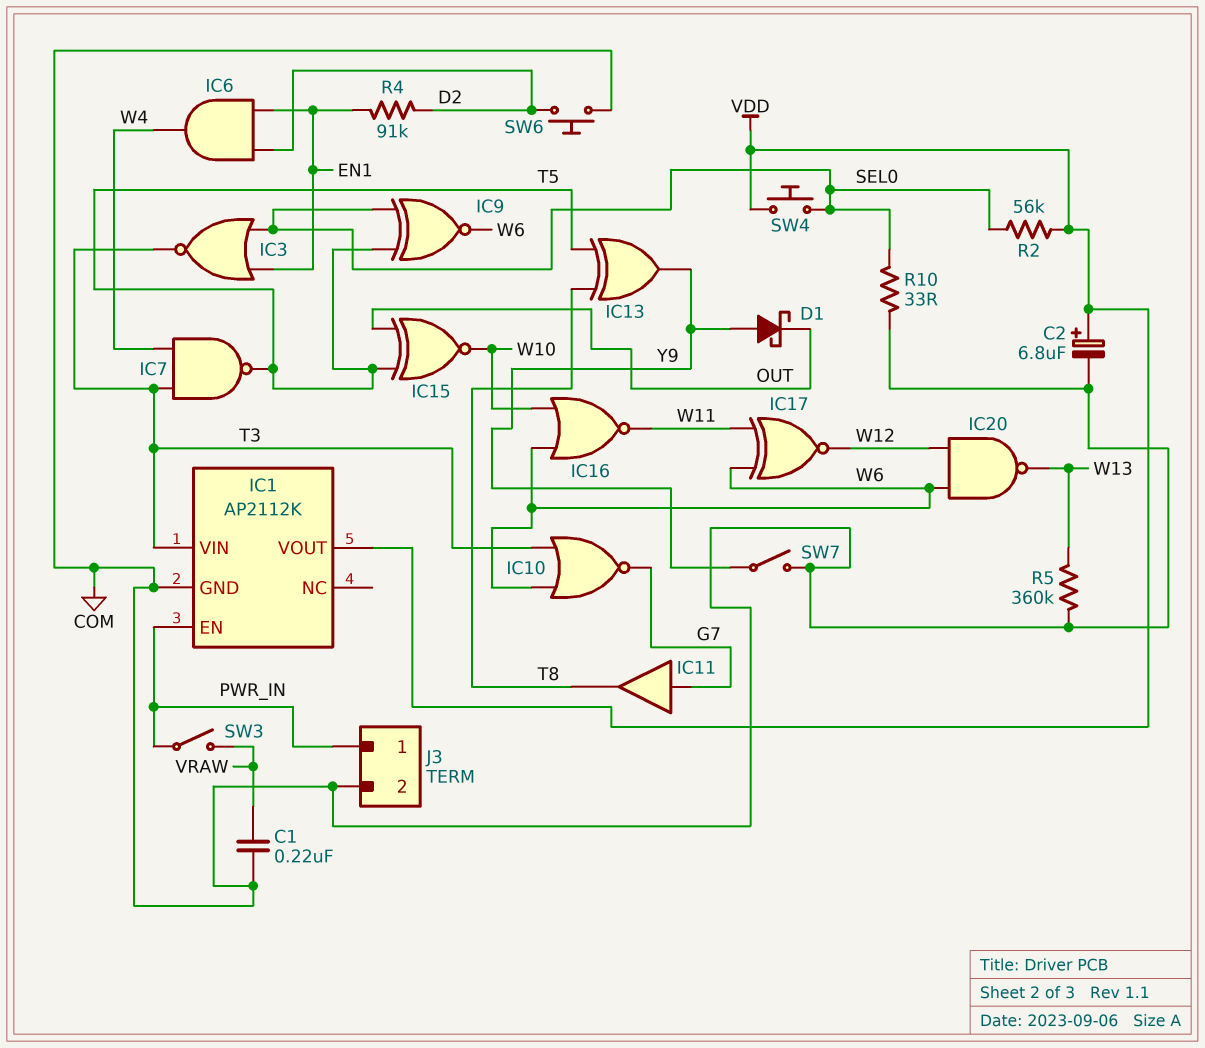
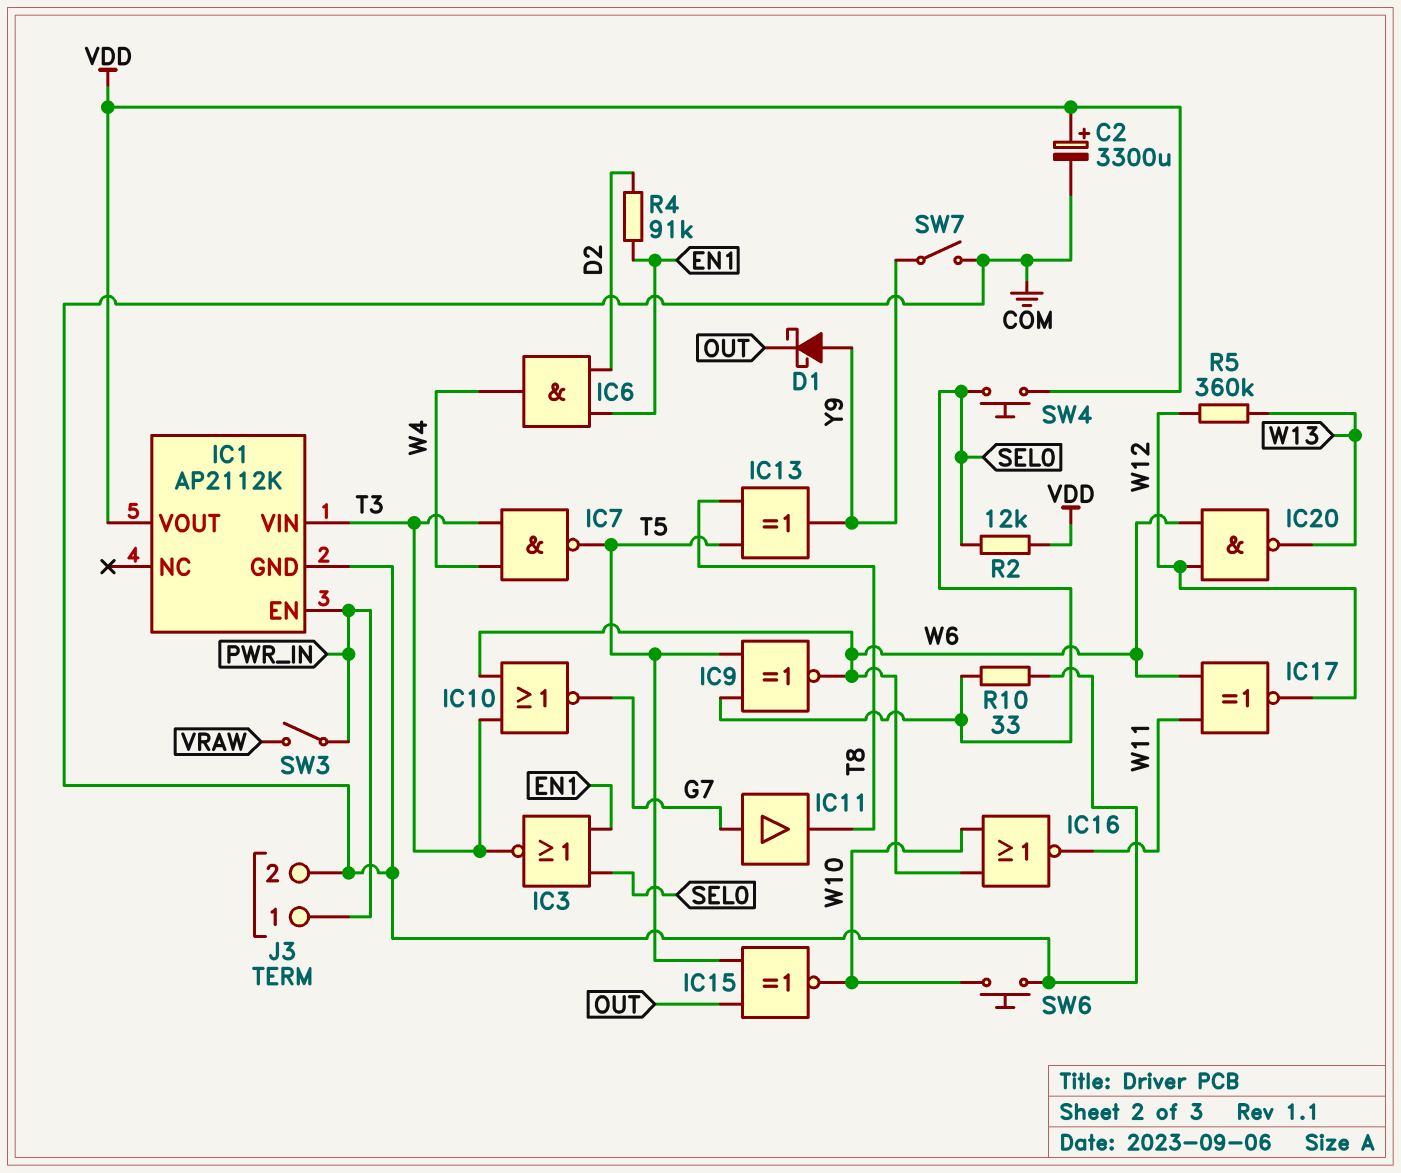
C1: 220nF (COM, VRAW) -> none
C2: 6.8uF (plus VDD, minus COM) -> 3300uF (plus VDD, minus COM)
R2: 56k (SEL0, VDD) -> 12k (SEL0, VDD)
R5: 360k (COM, W13) -> 360k (W12, W13)
SW6: button (COM, D2) -> button (COM, W10)

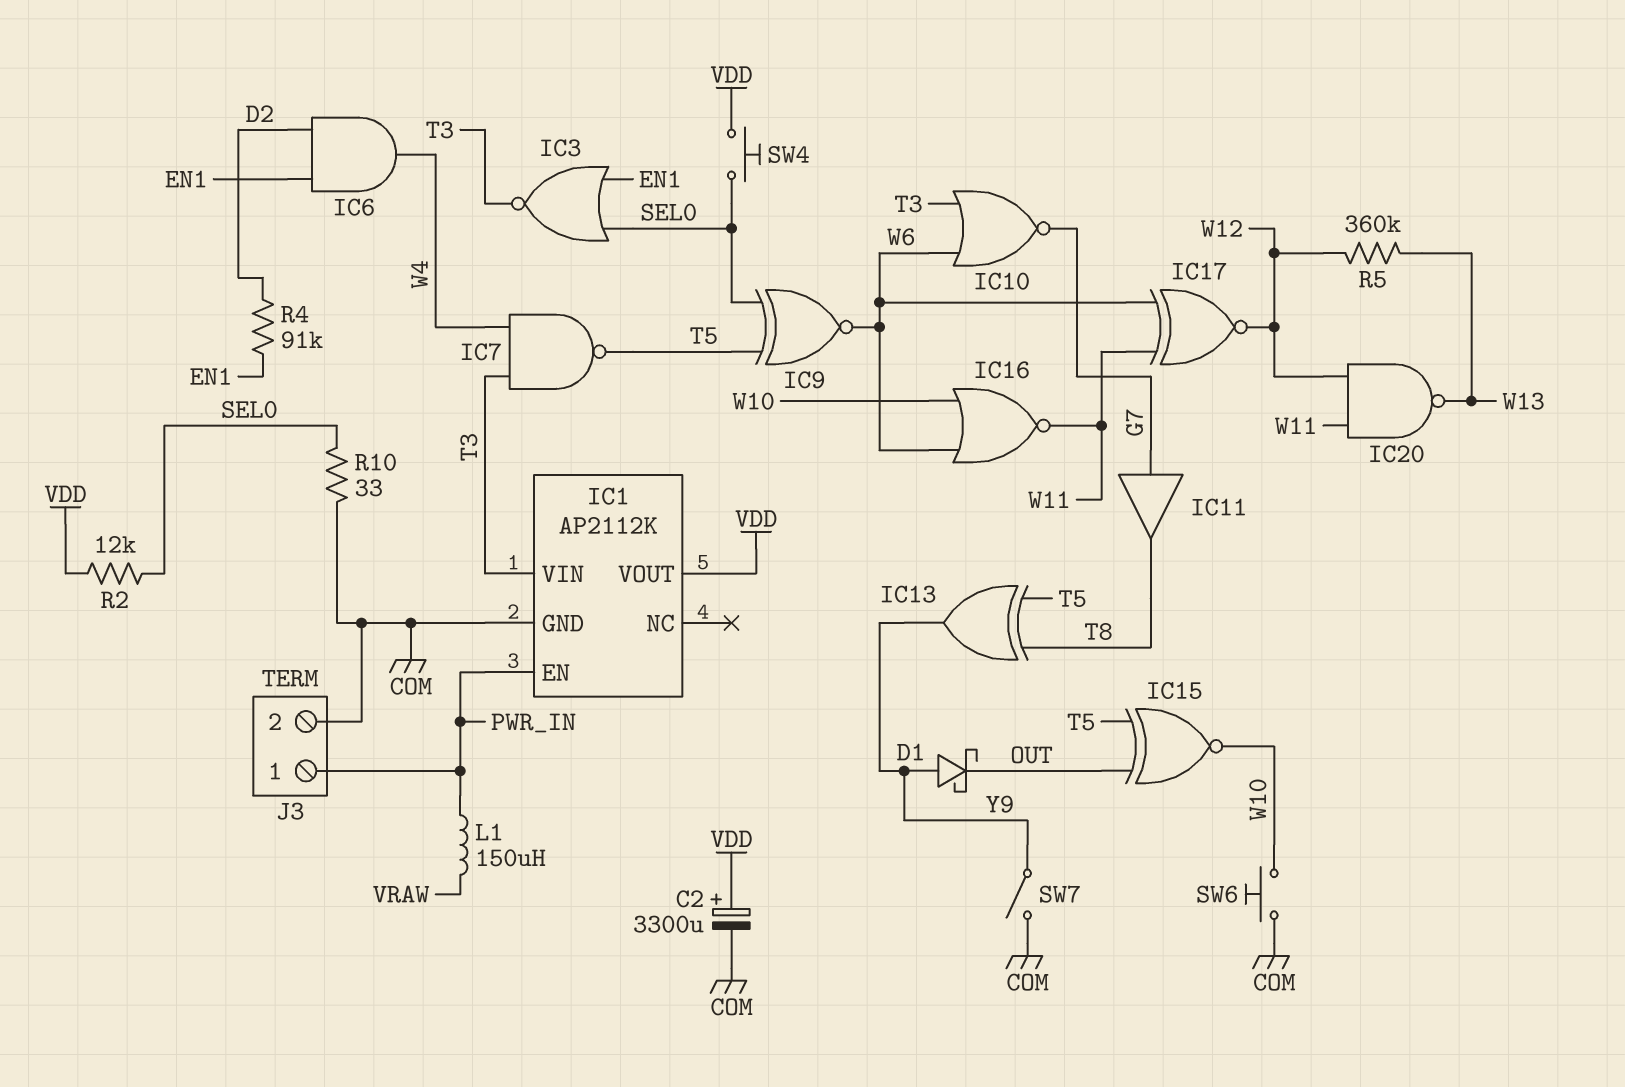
IC20: NAND (in W6, in W12, out W13) -> NAND (in W11, in W12, out W13)
L1: none -> 150uH (PWR_IN, VRAW)
SW3: switch (PWR_IN, VRAW) -> none

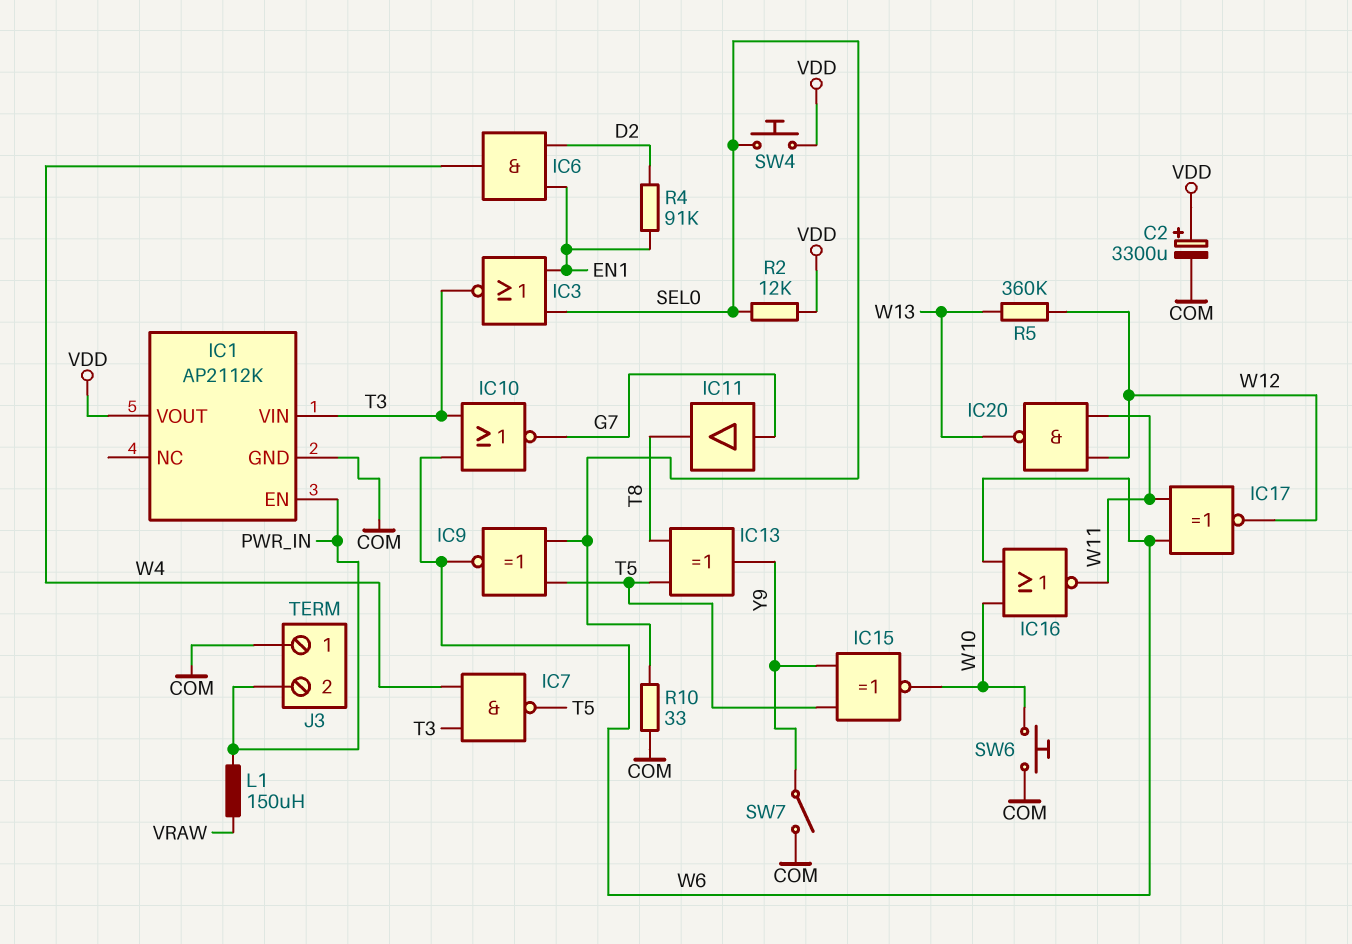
D1: schottky (A Y9, K OUT) -> none
IC15: XNOR (in OUT, in T5, out W10) -> XNOR (in T5, in Y9, out W10)
J3 pin 1: PWR_IN -> COM
J3 pin 2: COM -> PWR_IN

